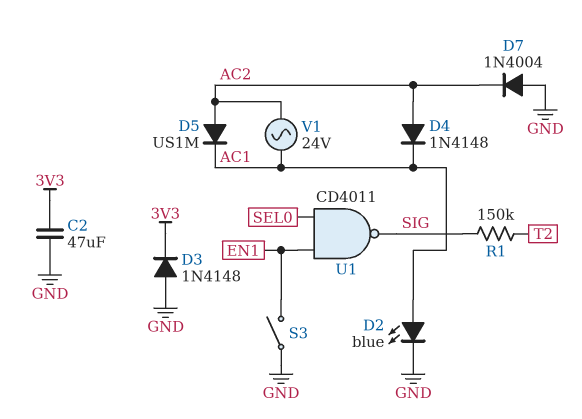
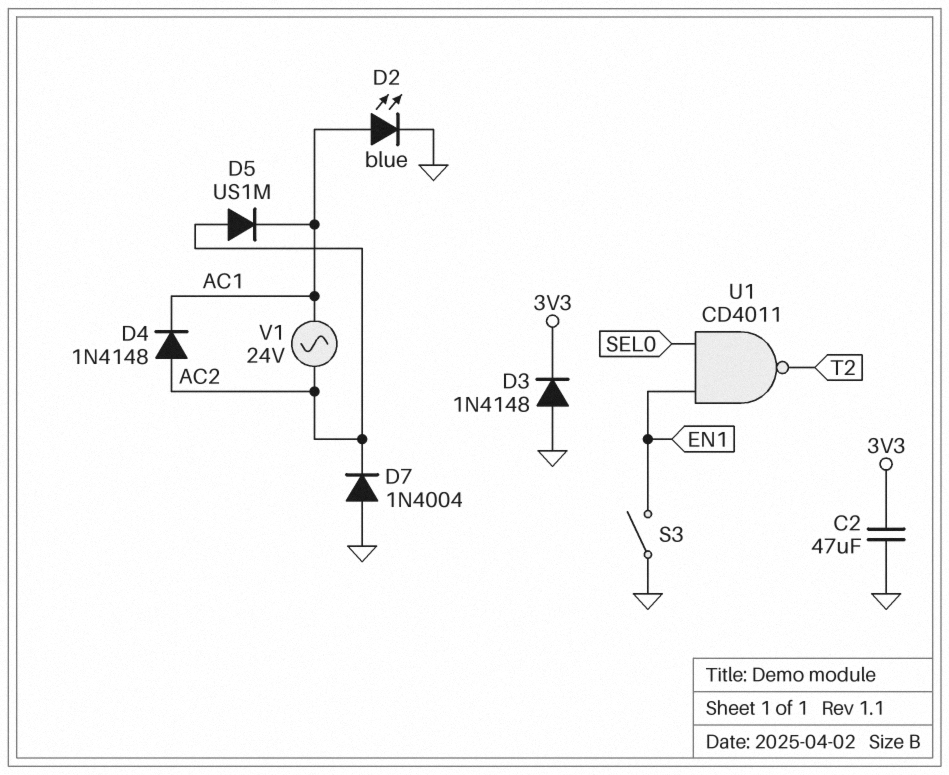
R1: 150k (SIG, T2) -> none
U1: NAND CD4011 (in EN1, in SEL0, out SIG) -> NAND CD4011 (in EN1, in SEL0, out T2)

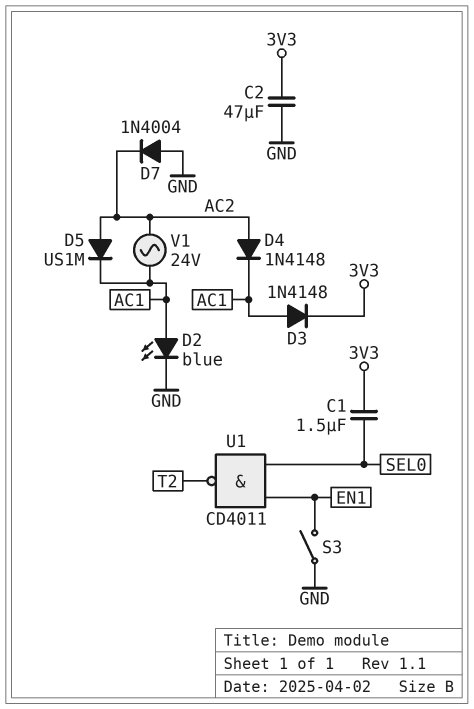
C1: none -> 1.5uF (3V3, SEL0)
D3: diode 1N4148 (A GND, K 3V3) -> diode 1N4148 (A AC1, K 3V3)

